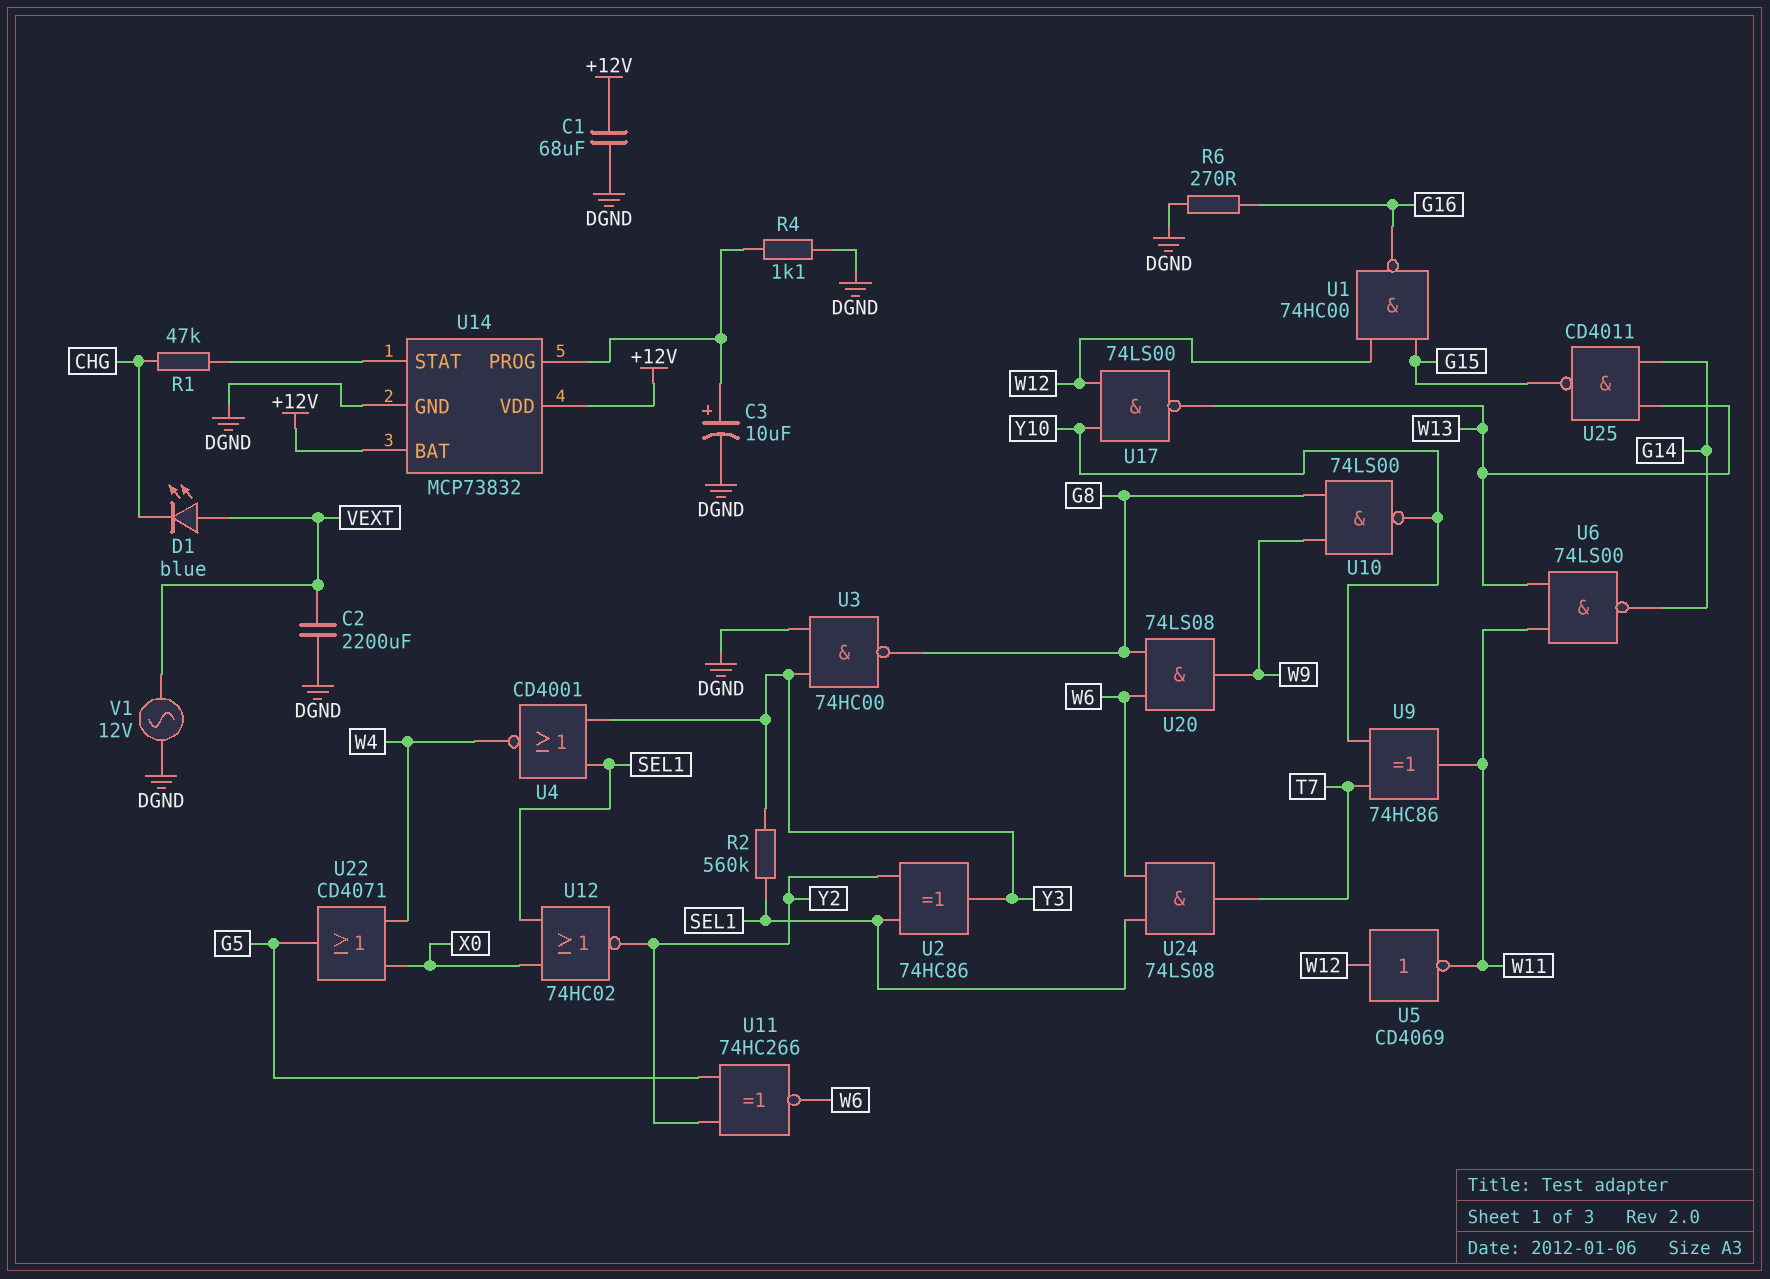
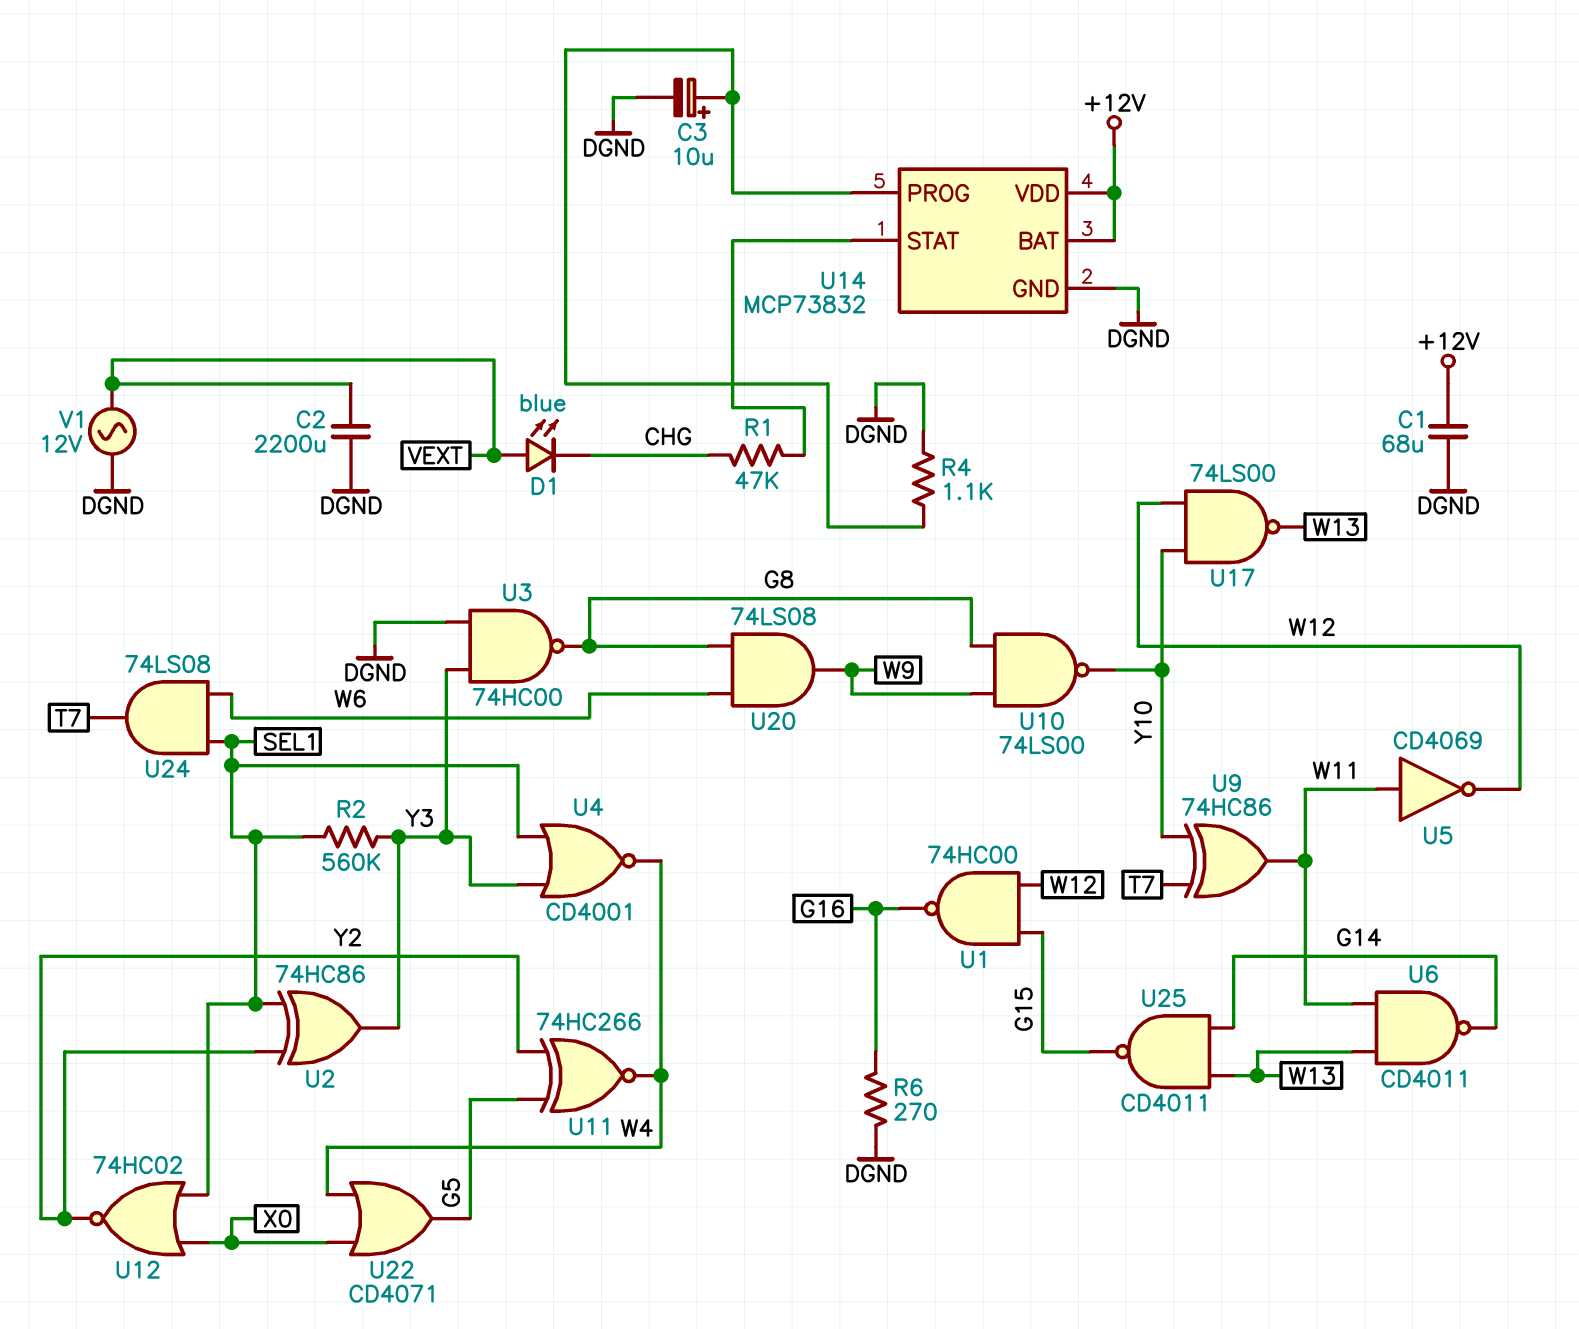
U5: NOT CD4069 (in W12, out W11) -> NOT CD4069 (in W11, out W12)
U6: NAND 74LS00 (in W11, in W13, out G14) -> NAND CD4011 (in W11, in W13, out G14)
U11: XNOR 74HC266 (in G5, in Y2, out W6) -> XNOR 74HC266 (in G5, in Y2, out W4)

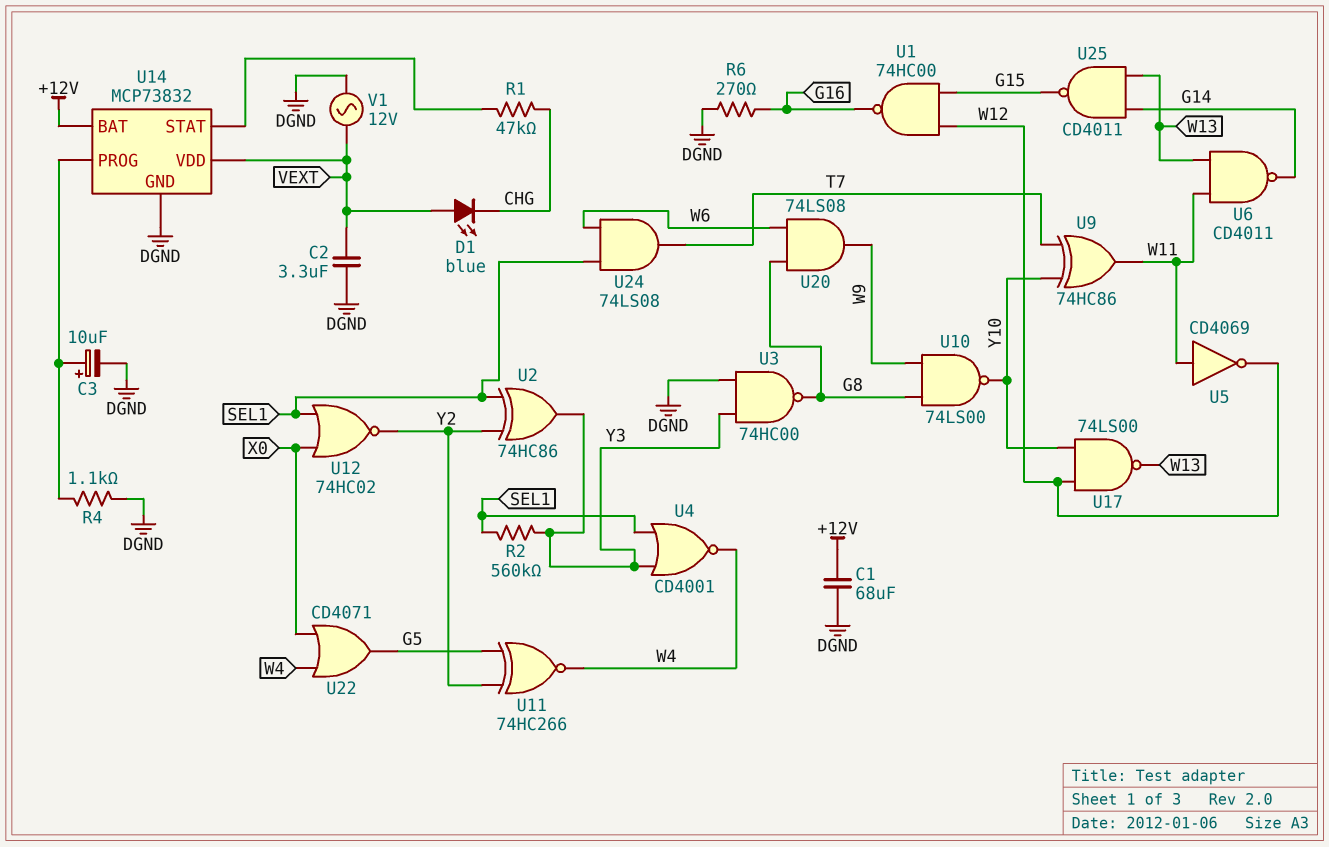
C2: 2200uF (DGND, VEXT) -> 3.3uF (DGND, VEXT)
U14 pin VDD: +12V -> VEXT

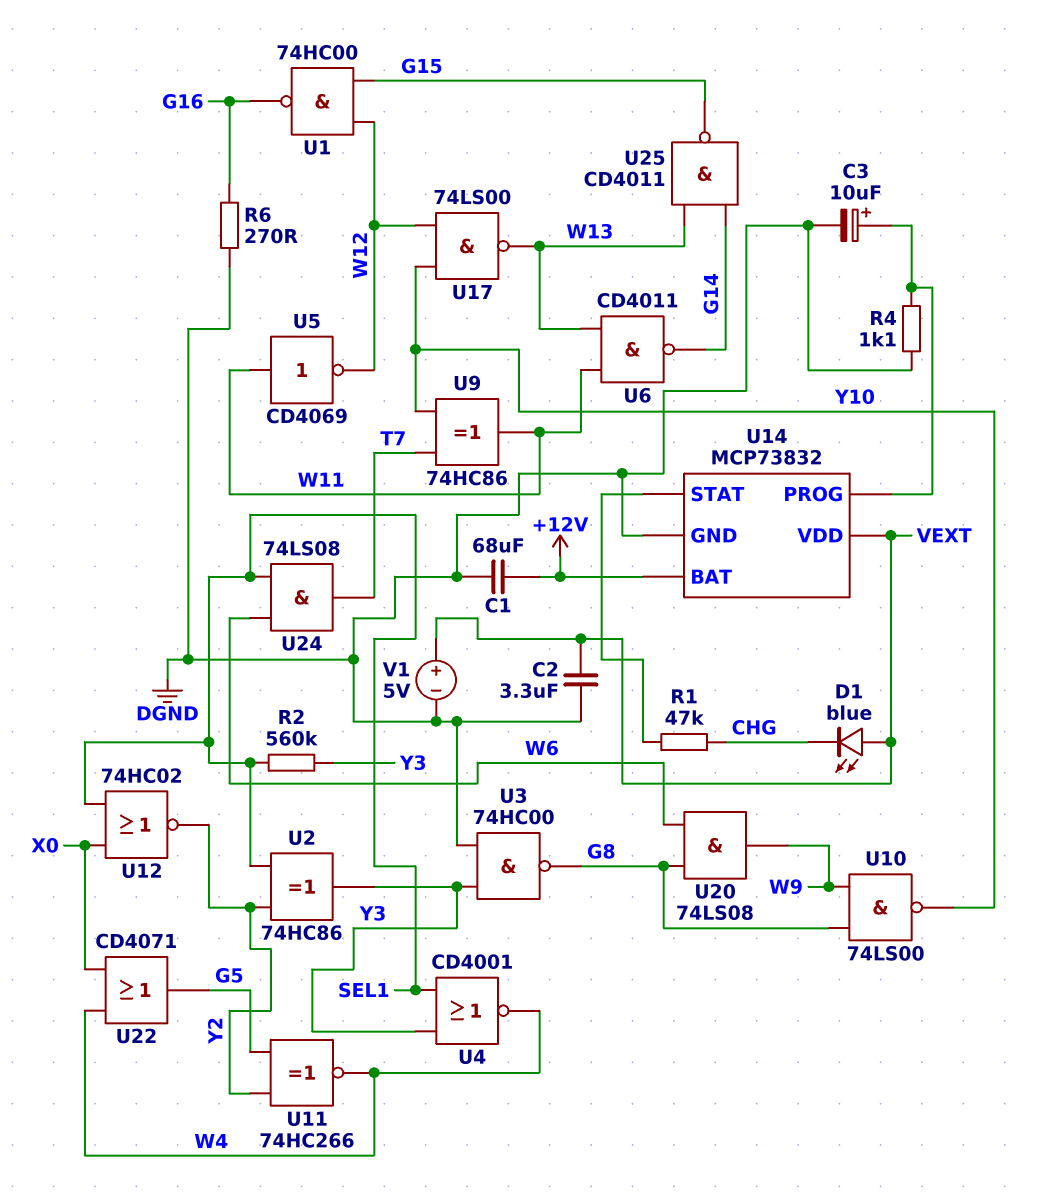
V1: AC 12V (DGND, VEXT) -> 5V (plus VEXT, minus DGND)

